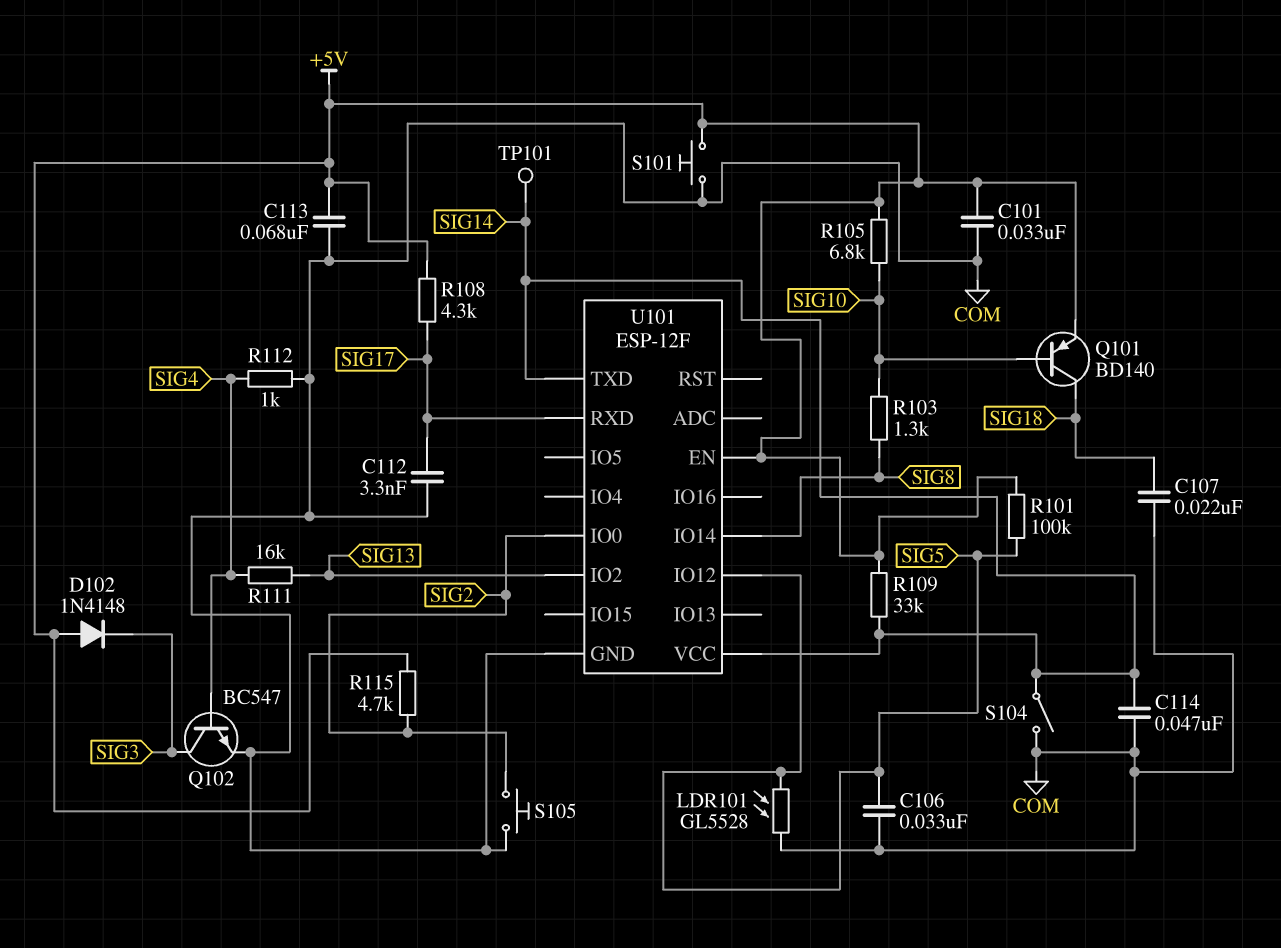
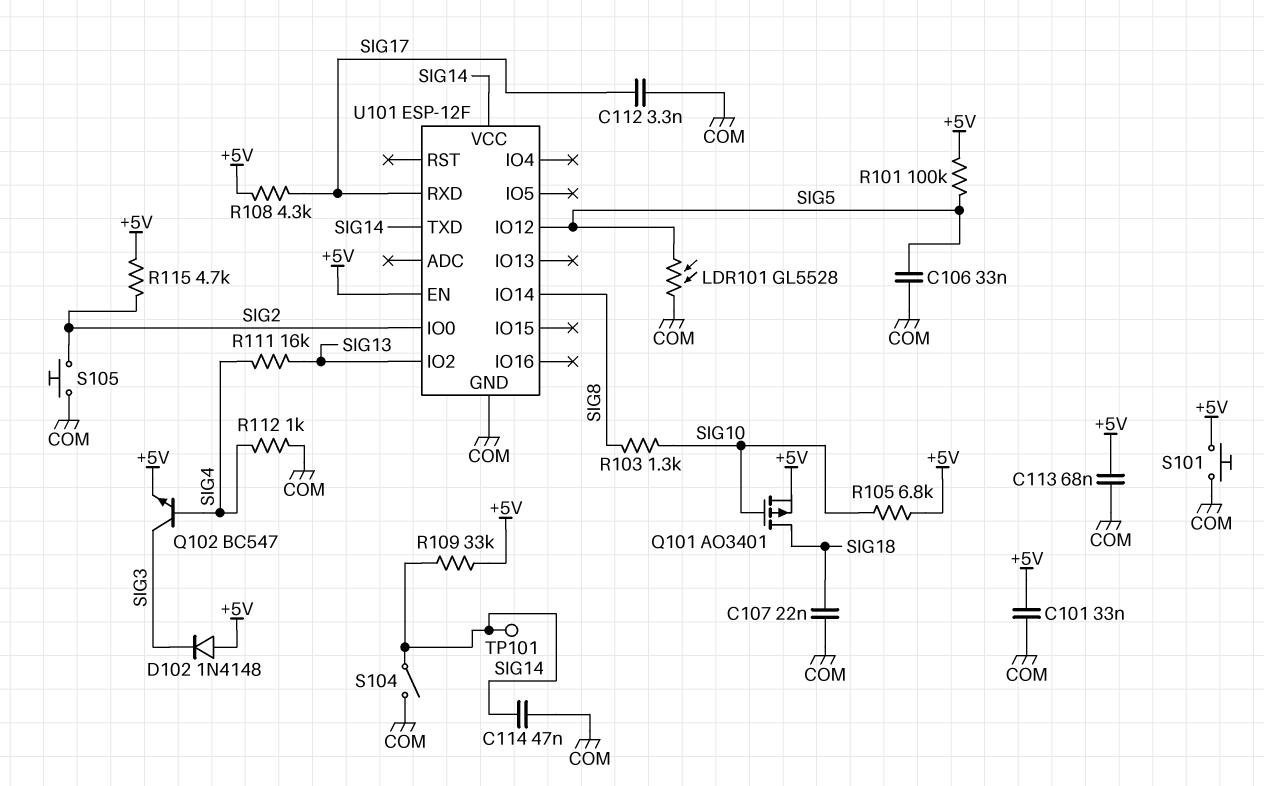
Q101: PNP BD140 (B SIG10, C SIG18, E +5V) -> PMOS AO3401 (G SIG10, D SIG18, S +5V)
Q102: NPN BC547 (B SIG4, C SIG3, E COM) -> NPN BC547 (B SIG4, C SIG3, E +5V)

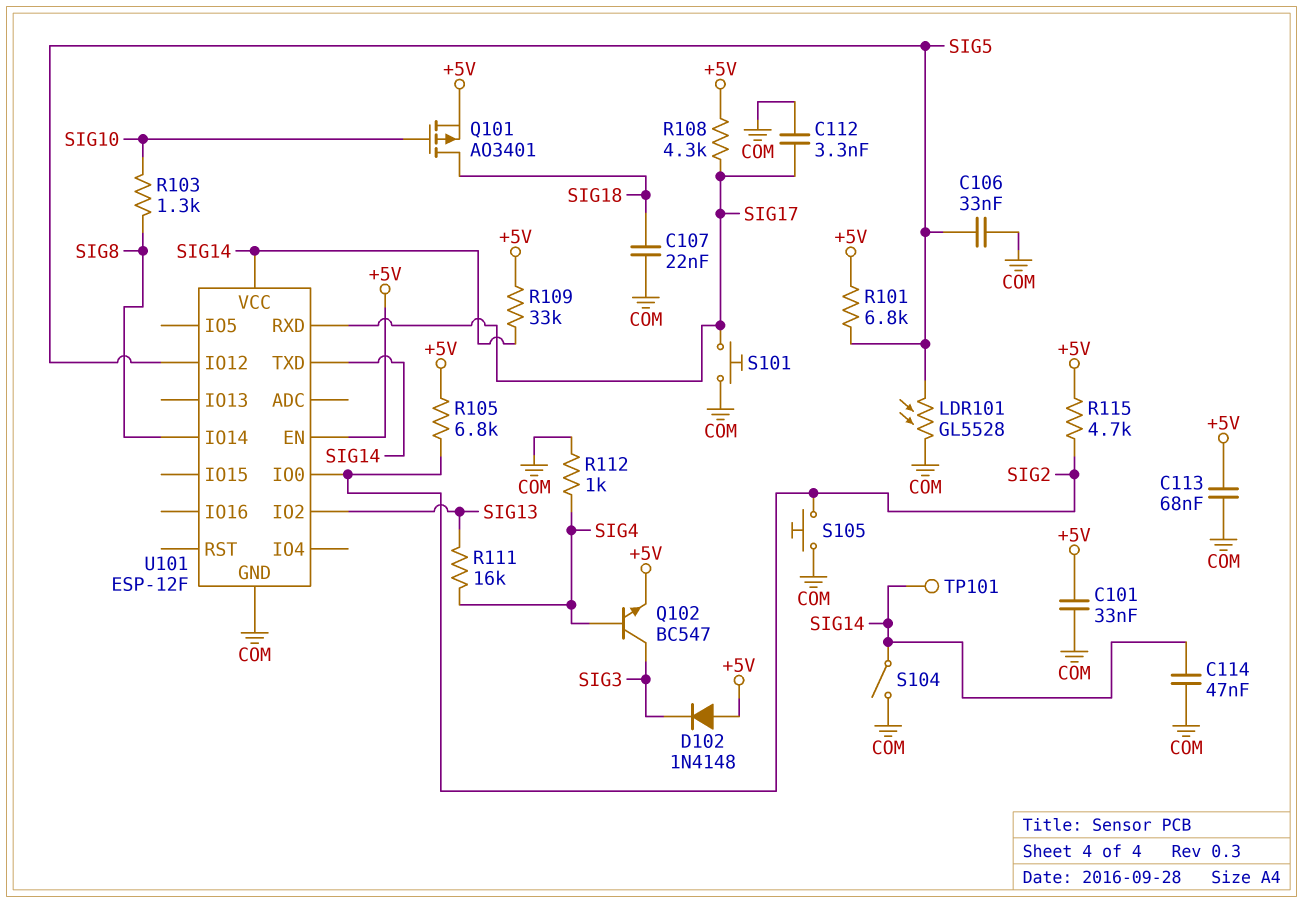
R101: 100k (+5V, SIG5) -> 6.8k (+5V, SIG5)
R105: 6.8k (+5V, SIG10) -> 6.8k (+5V, SIG2)
S101: button (+5V, COM) -> button (COM, SIG17)

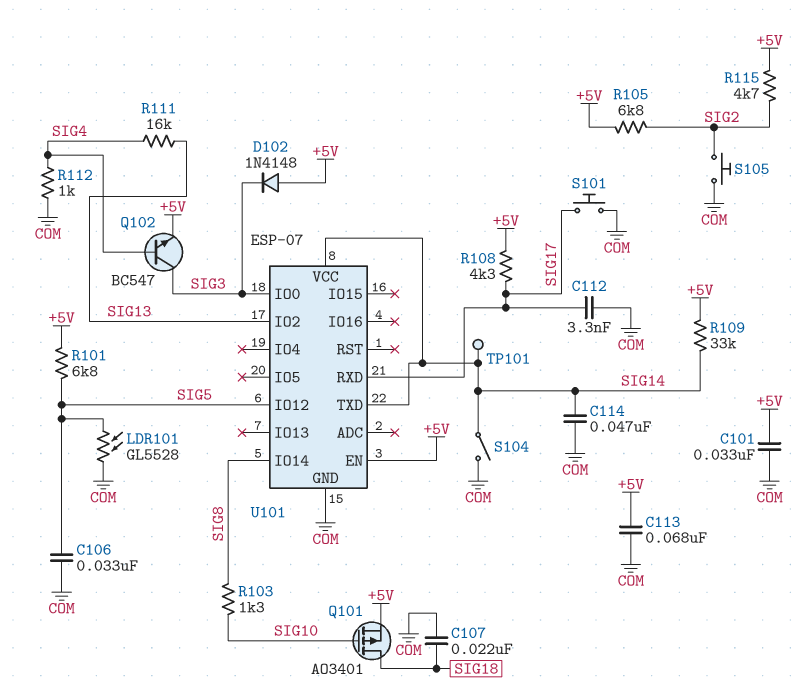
U101: ESP-12F -> ESP-07
U101 pin IO0: SIG2 -> SIG3

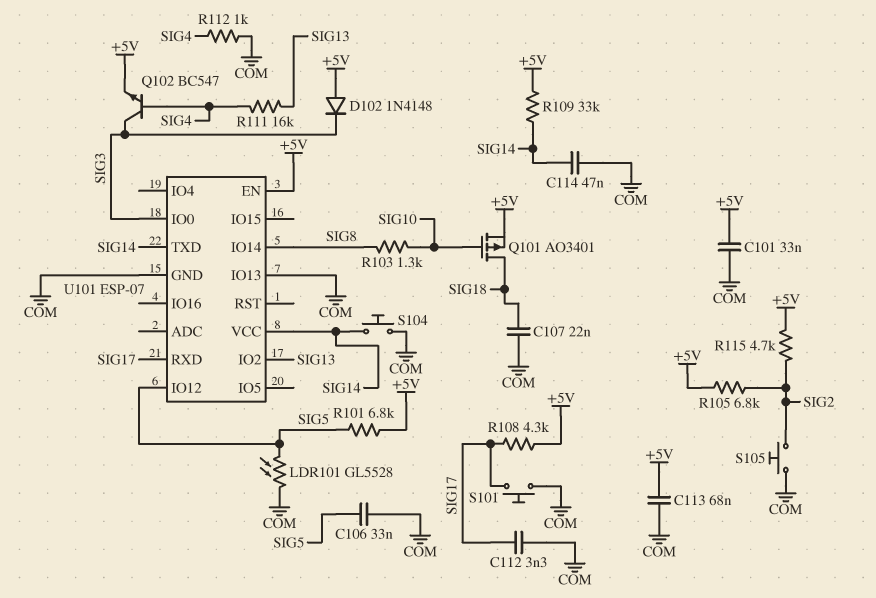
S104: switch (COM, SIG14) -> button (COM, SIG14)
TP101: test point (SIG14) -> none
U101 pin IO13: none -> COM

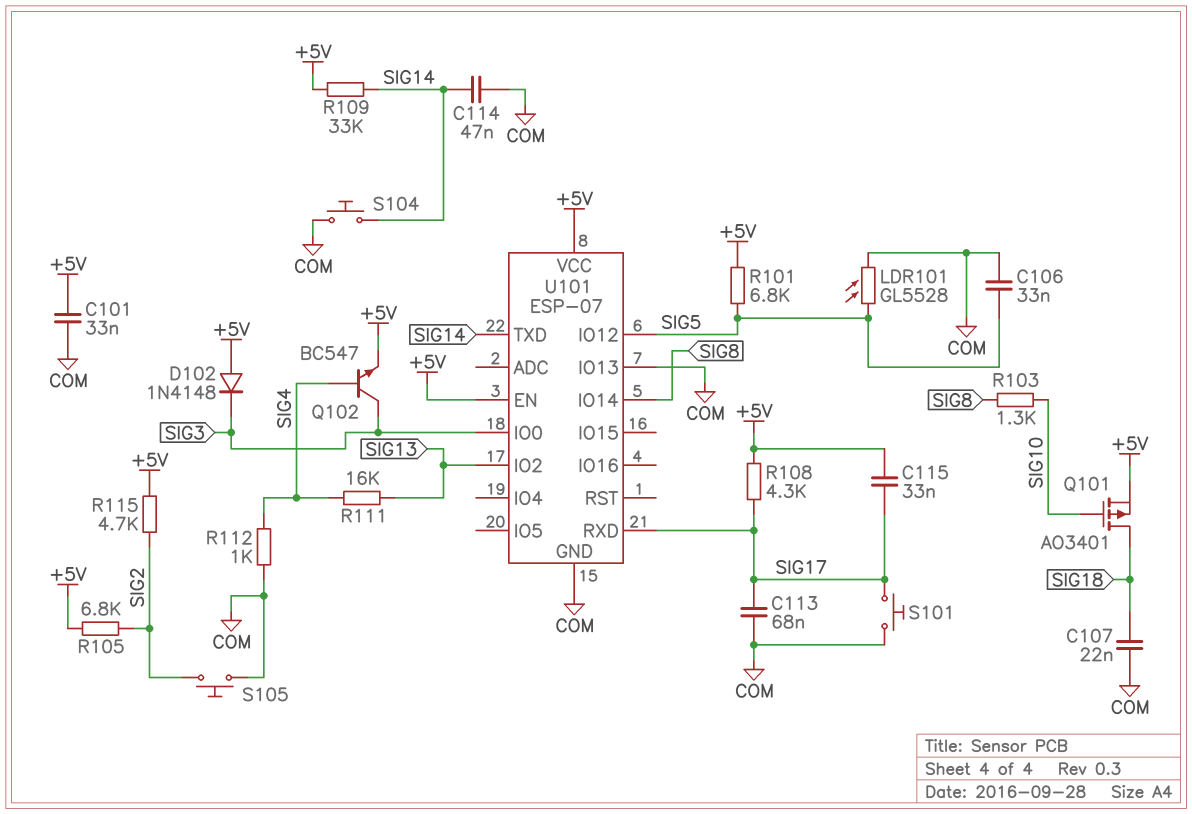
C112: 3.3nF (COM, SIG17) -> none
C113: 68nF (+5V, COM) -> 68nF (COM, SIG17)
C115: none -> 33nF (+5V, SIG17)
U101 pin VCC: SIG14 -> +5V

